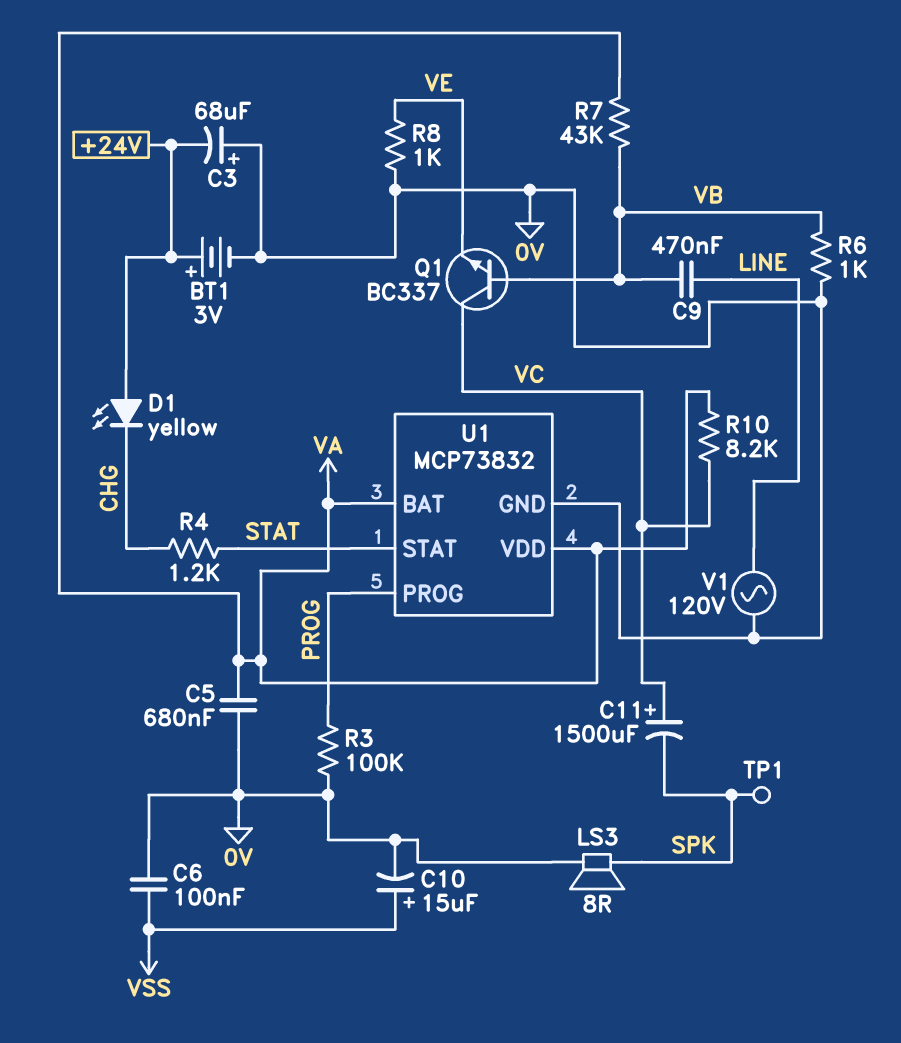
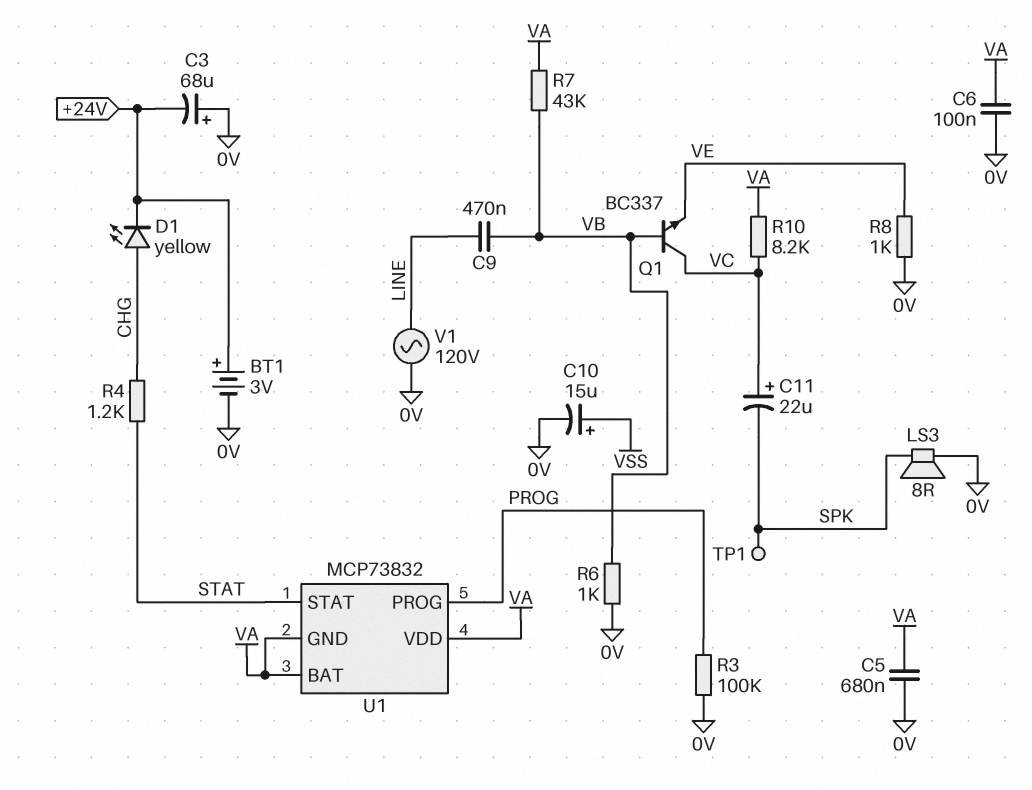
C6: 100nF (0V, VSS) -> 100nF (0V, VA)
C11: 1500uF (plus VC, minus SPK) -> 22uF (plus VC, minus SPK)
D1: LED yellow (A +24V, K CHG) -> LED yellow (A CHG, K +24V)
U1 pin GND: 0V -> VA

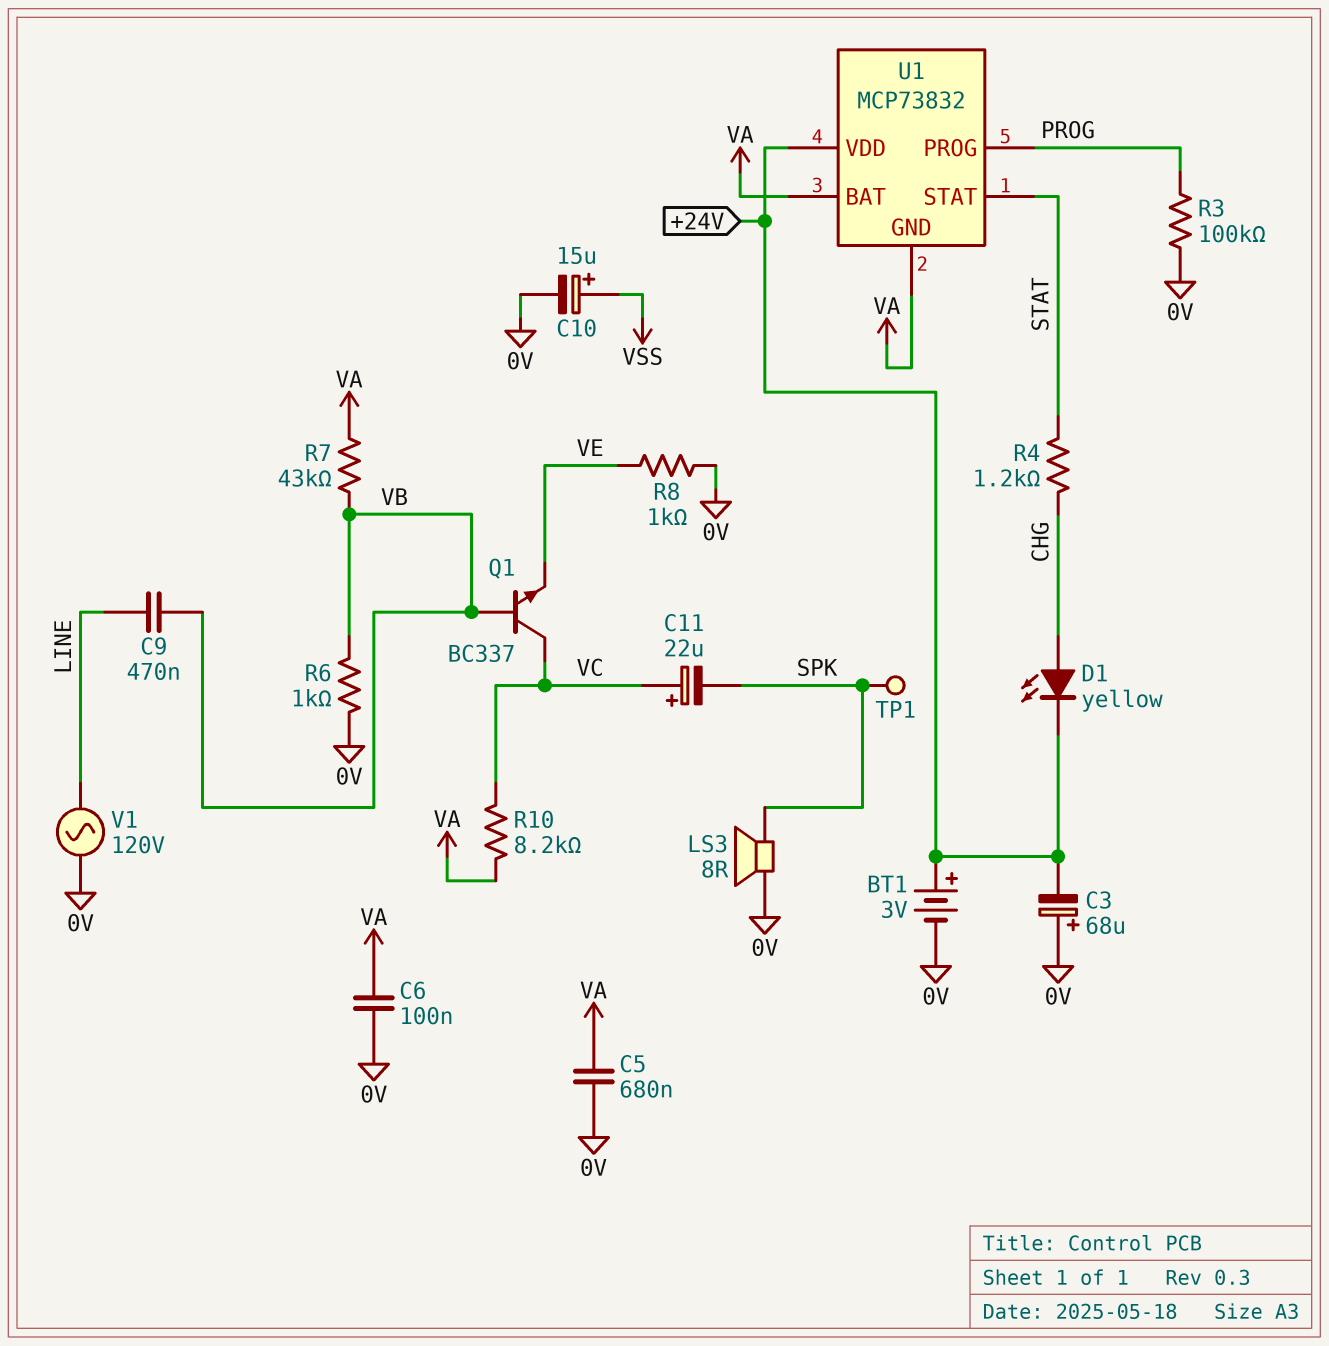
U1 pin VDD: VA -> +24V

